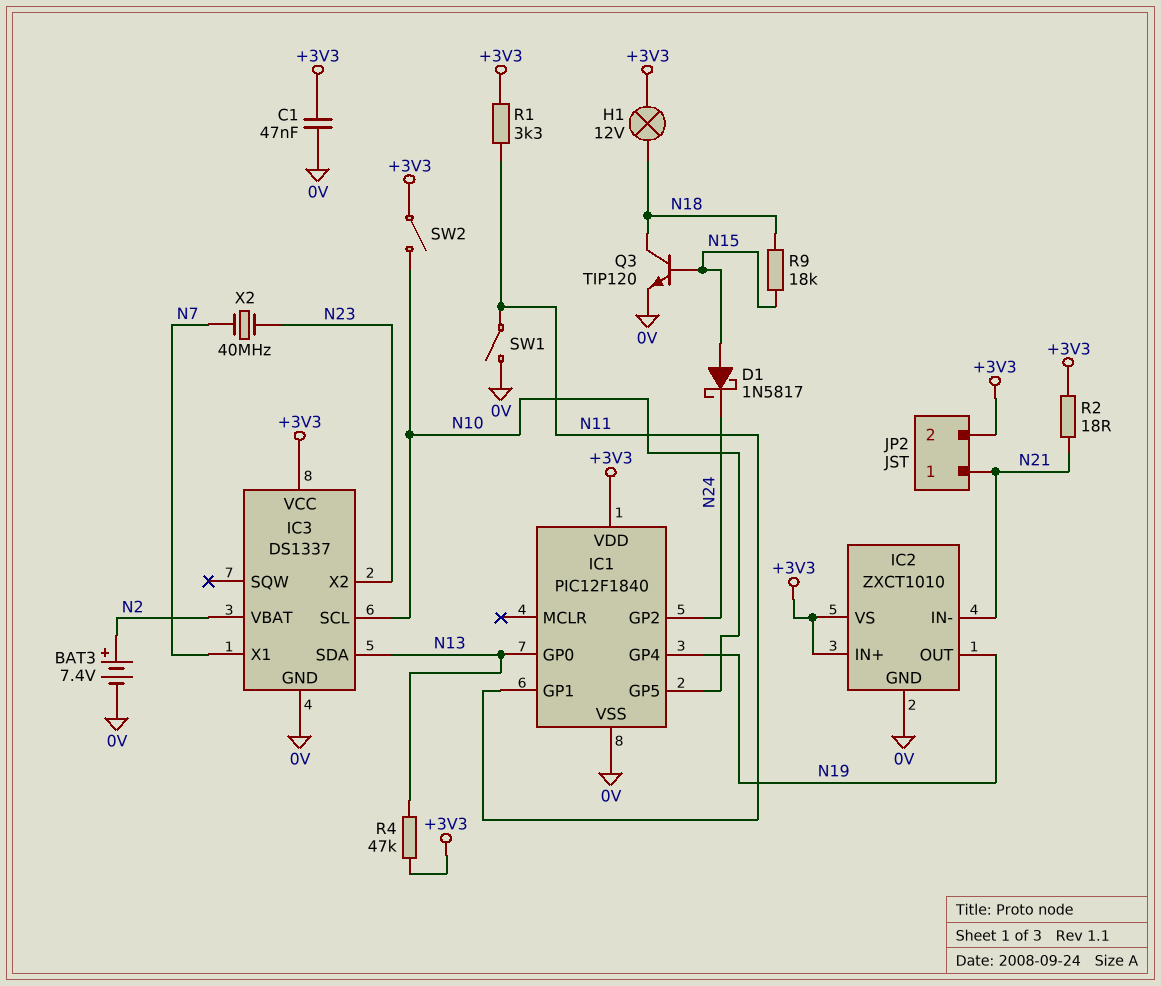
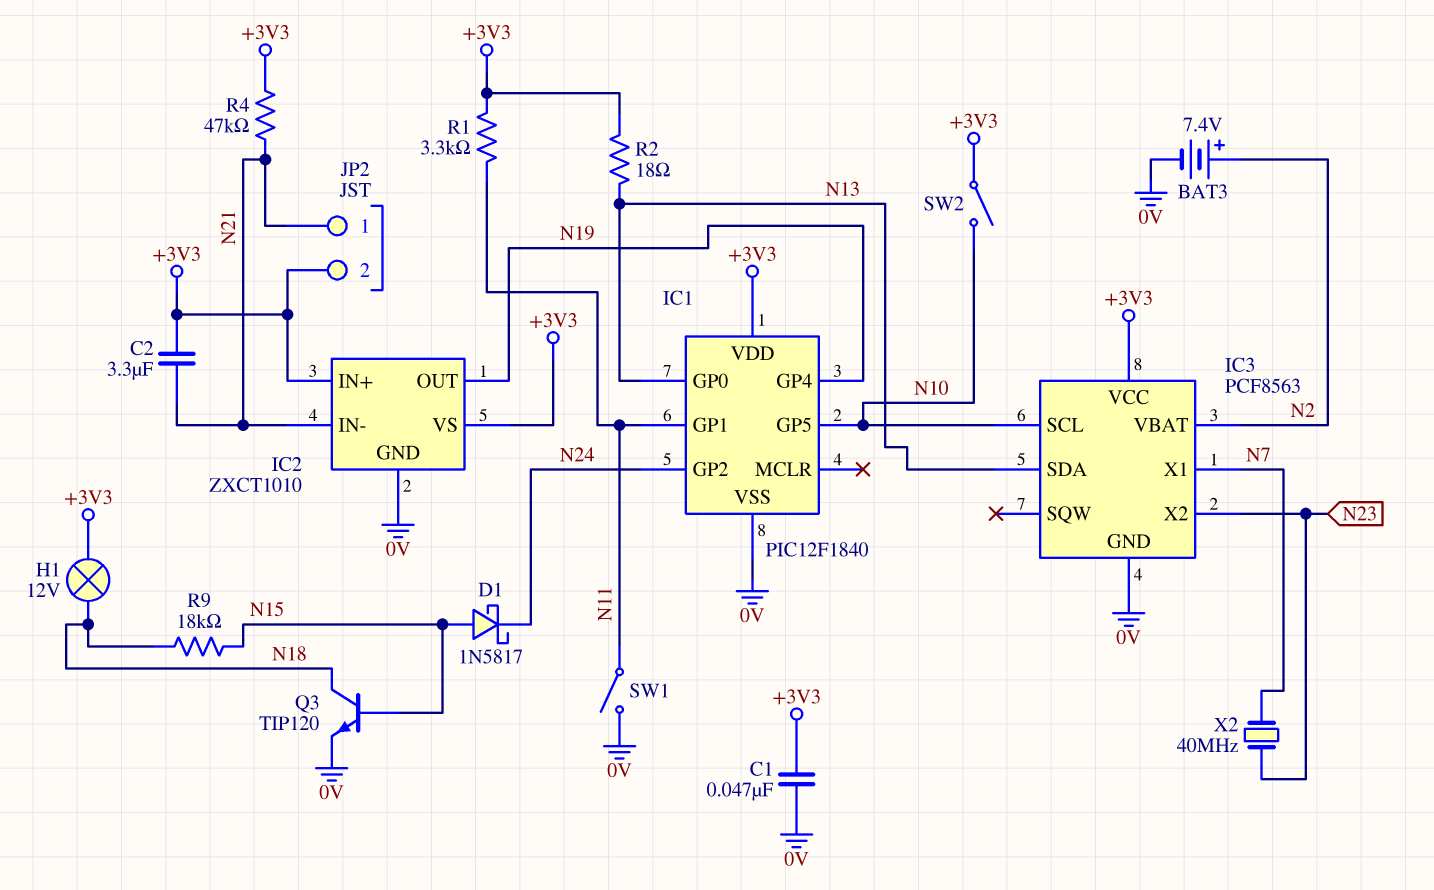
C2: none -> 3.3uF (+3V3, N21)
IC3: DS1337 -> PCF8563
R2: 18 (+3V3, N21) -> 18 (+3V3, N13)
R4: 47k (+3V3, N13) -> 47k (+3V3, N21)

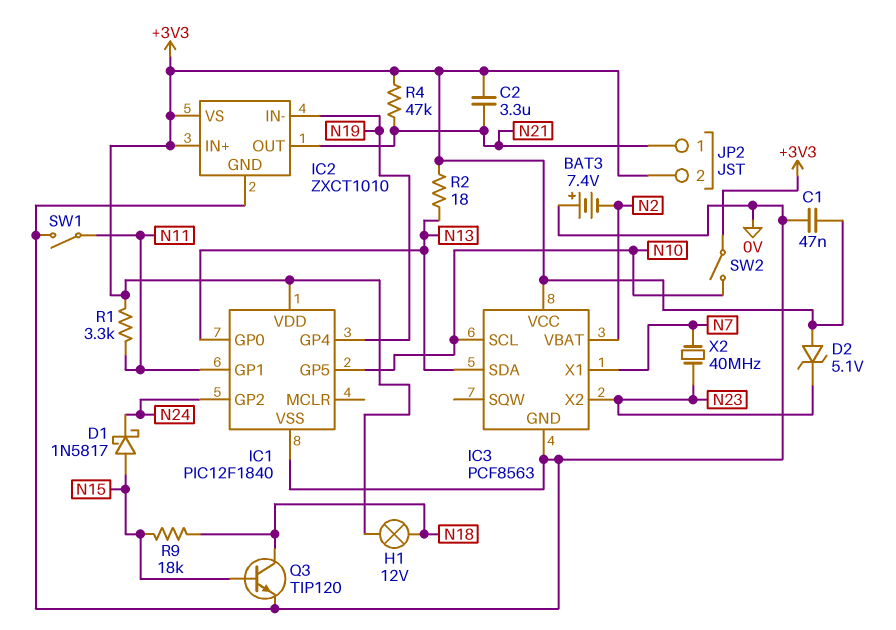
BAT3: 7.4V (plus N2, minus 0V) -> 7.4V (plus 0V, minus N2)
D2: none -> zener 5.1V (A +3V3, K N23)
IC2 pin IN-: N21 -> N19
IC2 pin OUT: N19 -> N21

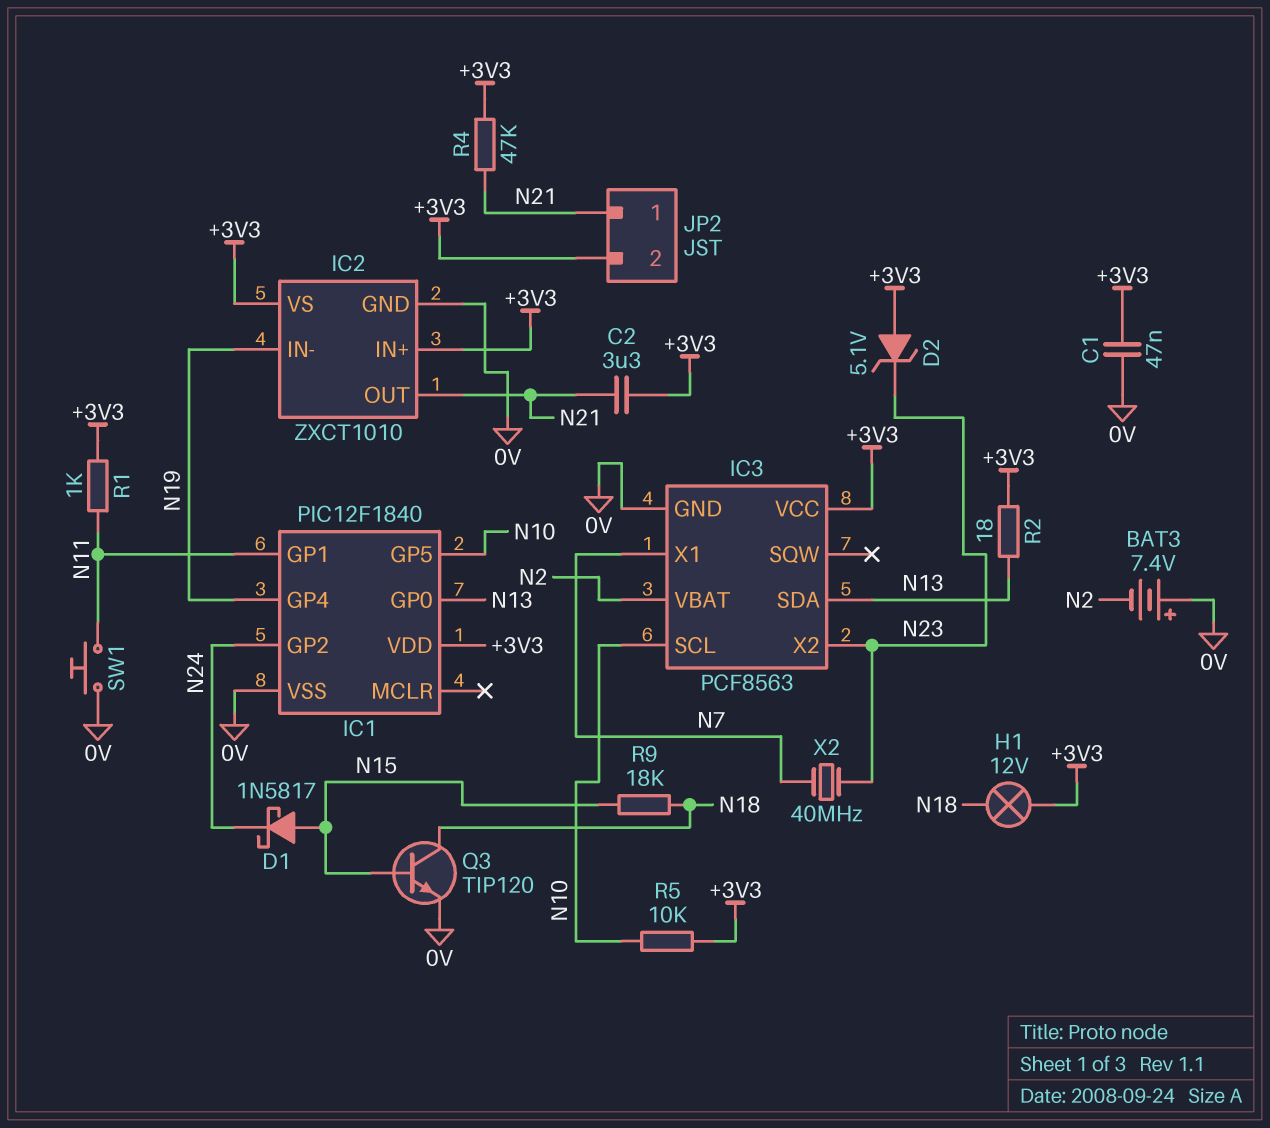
R1: 3.3k (+3V3, N11) -> 1k (+3V3, N11)
R5: none -> 10k (+3V3, N10)
SW1: switch (0V, N11) -> button (0V, N11)
SW2: switch (+3V3, N10) -> none

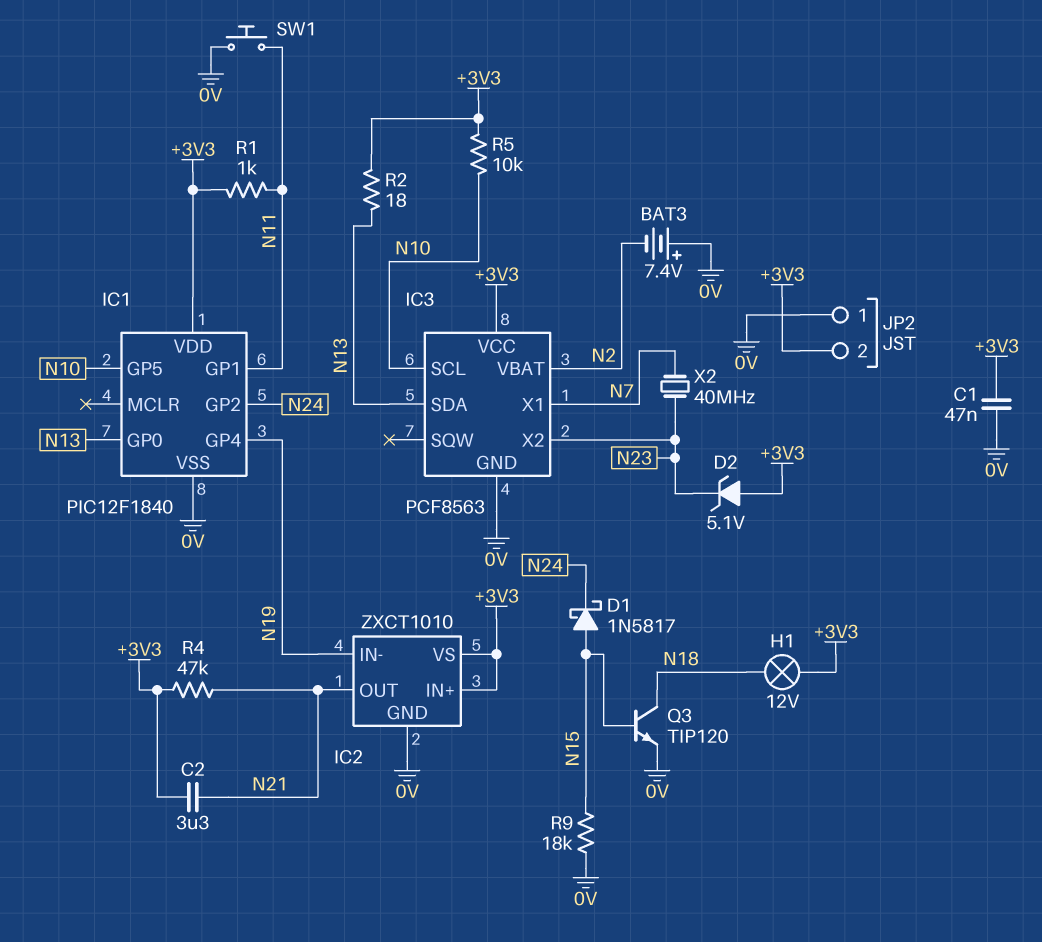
JP2 pin 1: N21 -> 0V
R9: 18k (N15, N18) -> 18k (0V, N15)

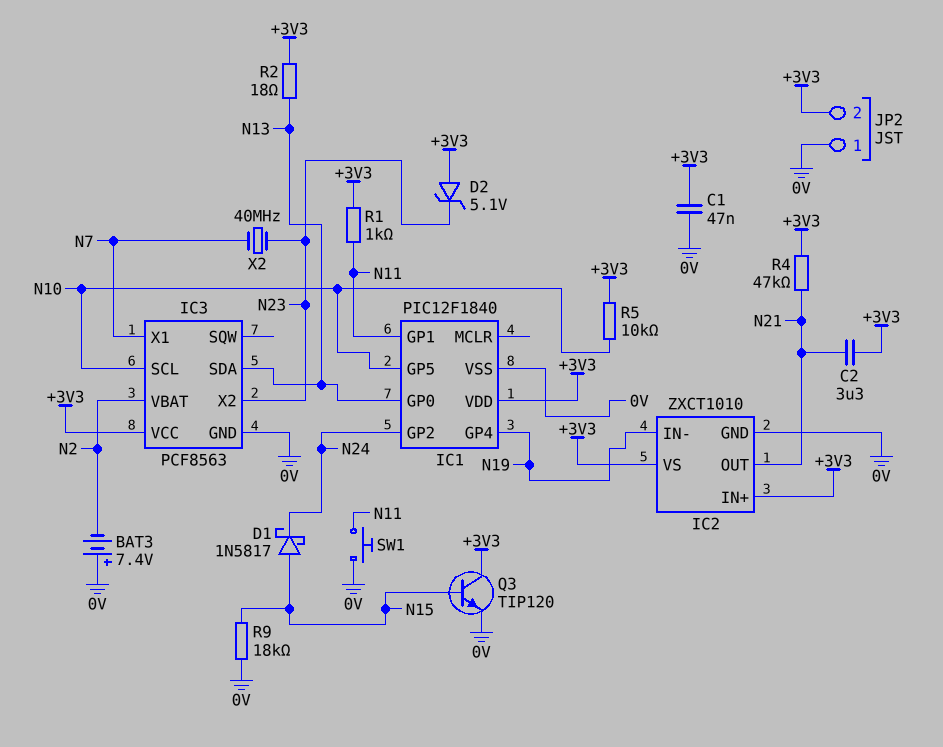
H1: lamp 12V (+3V3, N18) -> none
Q3: NPN TIP120 (B N15, C N18, E 0V) -> NPN TIP120 (B N15, C +3V3, E 0V)

